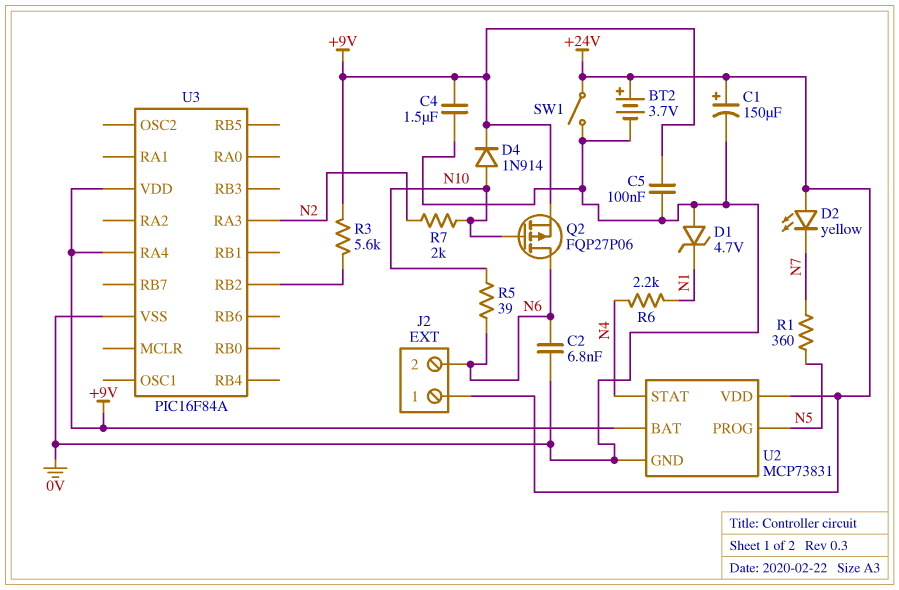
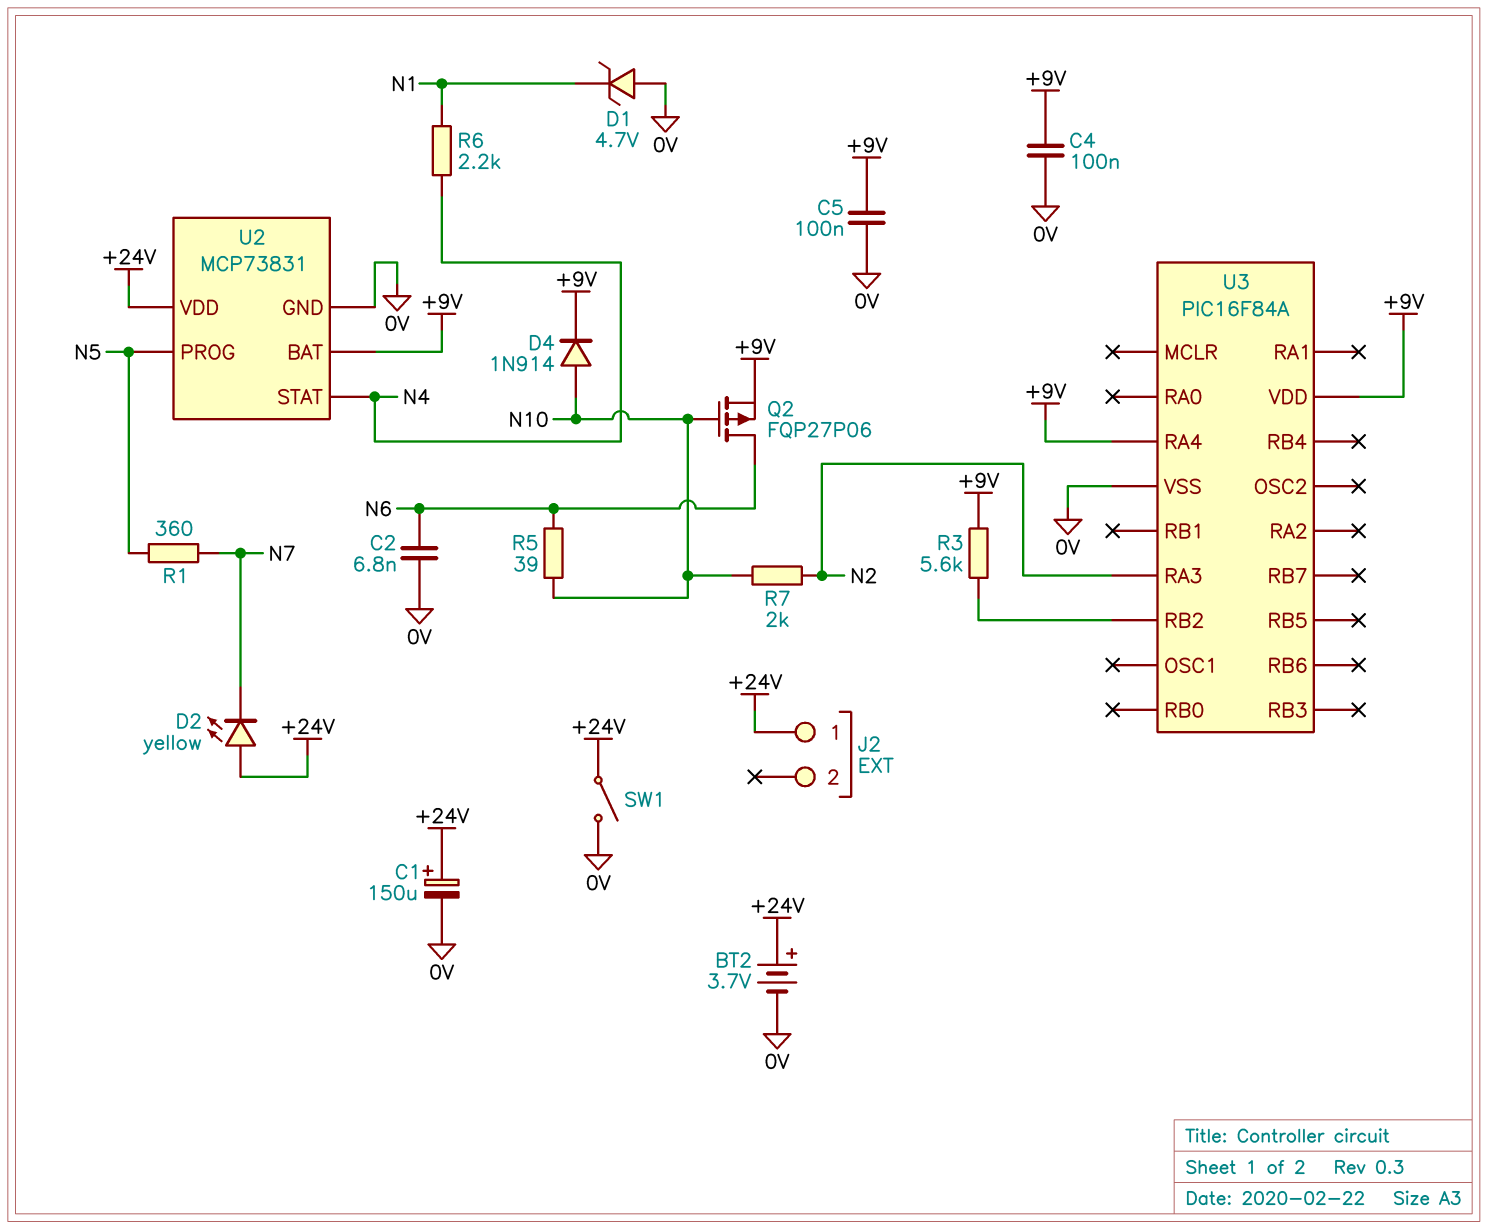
C4: 1.5uF (+9V, 0V) -> 100nF (+9V, 0V)
J2 pin 2: N6 -> none

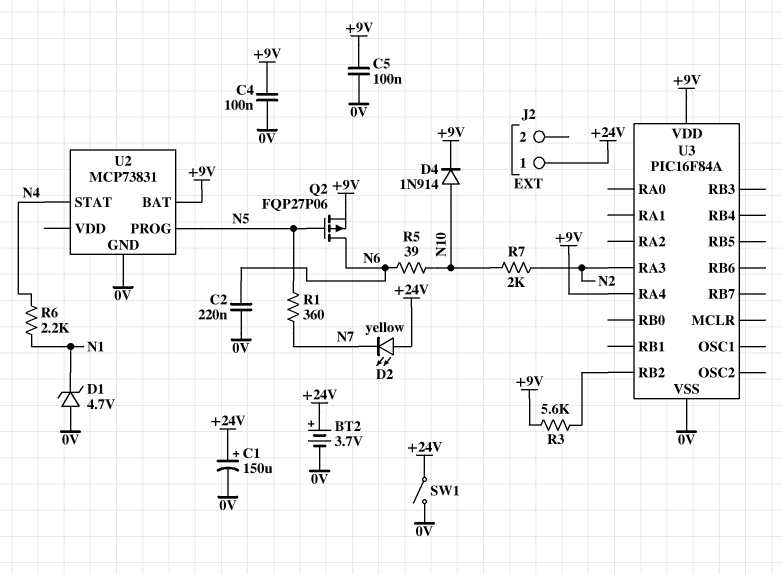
C2: 6.8nF (0V, N6) -> 220nF (0V, N6)
Q2: PMOS FQP27P06 (G N10, D N6, S +9V) -> PMOS FQP27P06 (G N5, D N6, S +9V)
U2 pin VDD: +24V -> none

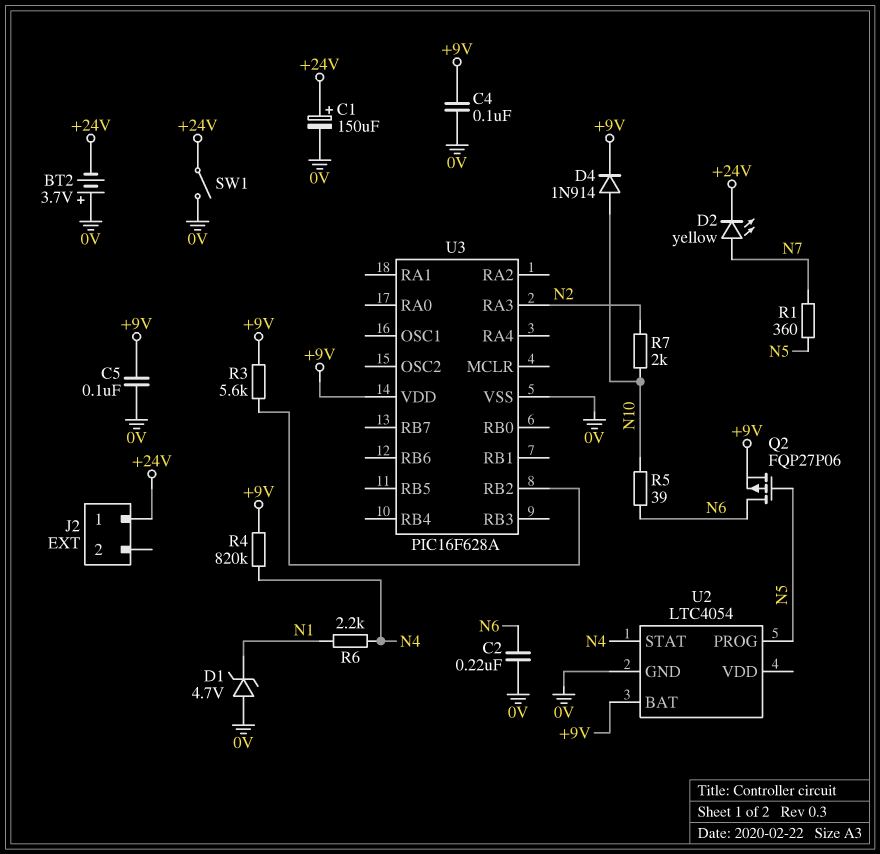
BT2: 3.7V (plus +24V, minus 0V) -> 3.7V (plus 0V, minus +24V)
D2: LED yellow (A +24V, K N7) -> LED yellow (A N7, K +24V)
R4: none -> 820k (+9V, N4)
U2: MCP73831 -> LTC4054
U3: PIC16F84A -> PIC16F628A
U3 pin RA4: +9V -> none

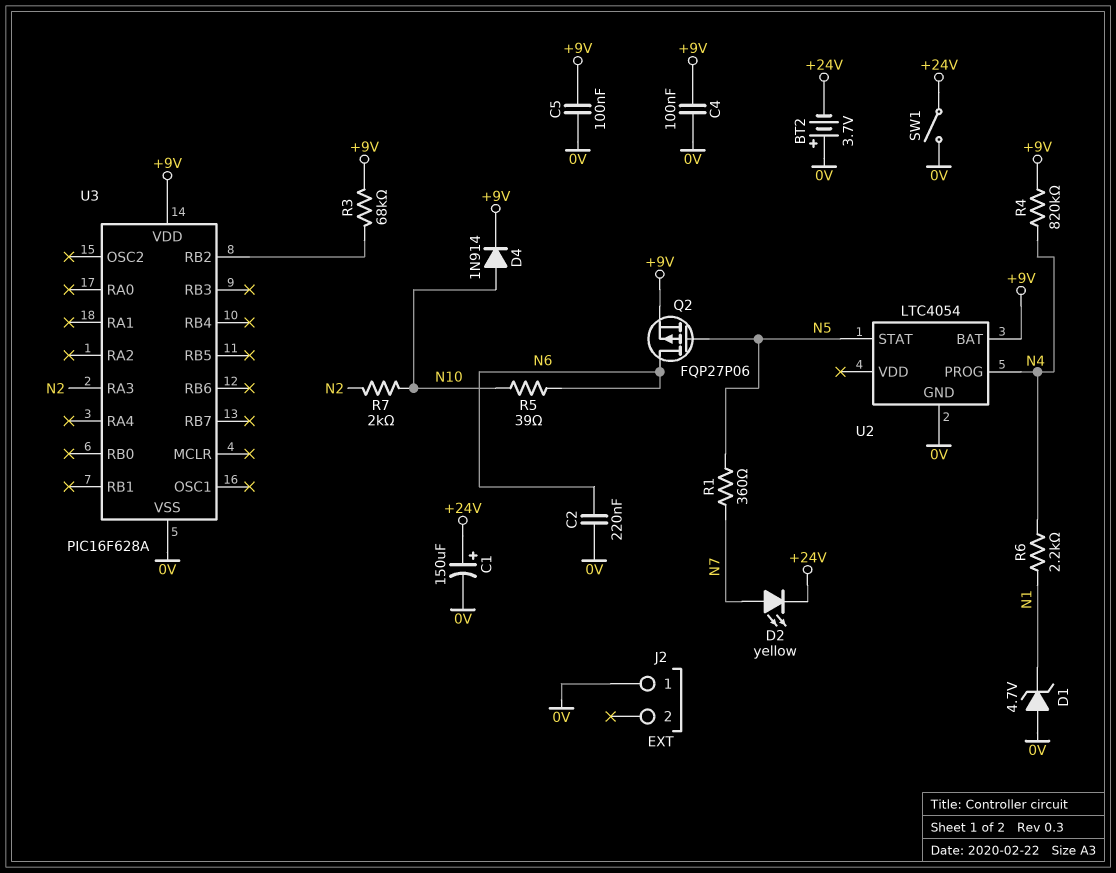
J2 pin 1: +24V -> 0V
R3: 5.6k (+9V, U3/RB2) -> 68k (+9V, U3/RB2)
U2 pin PROG: N5 -> N4
U2 pin STAT: N4 -> N5

